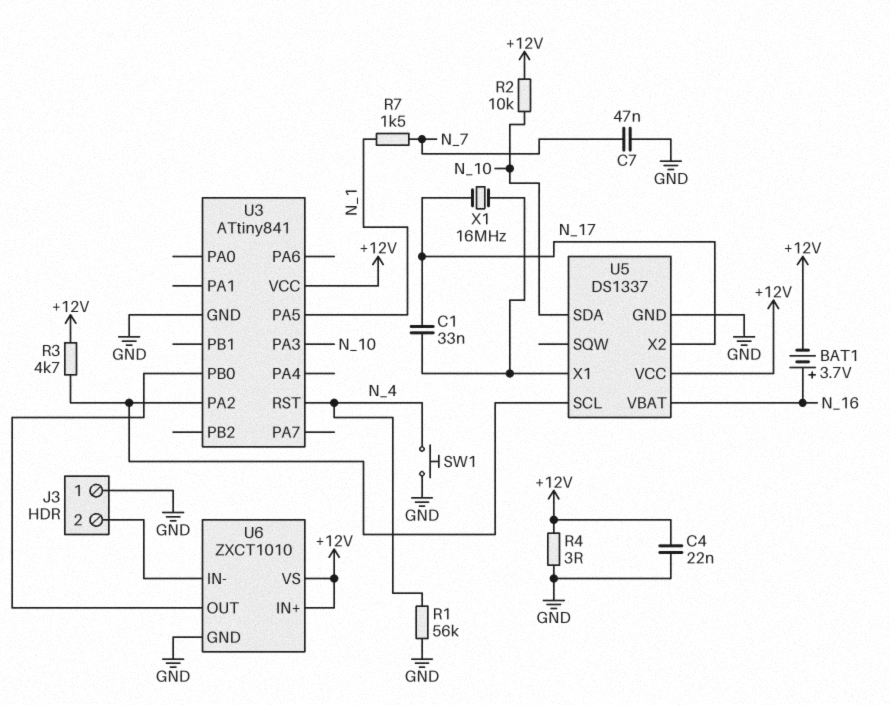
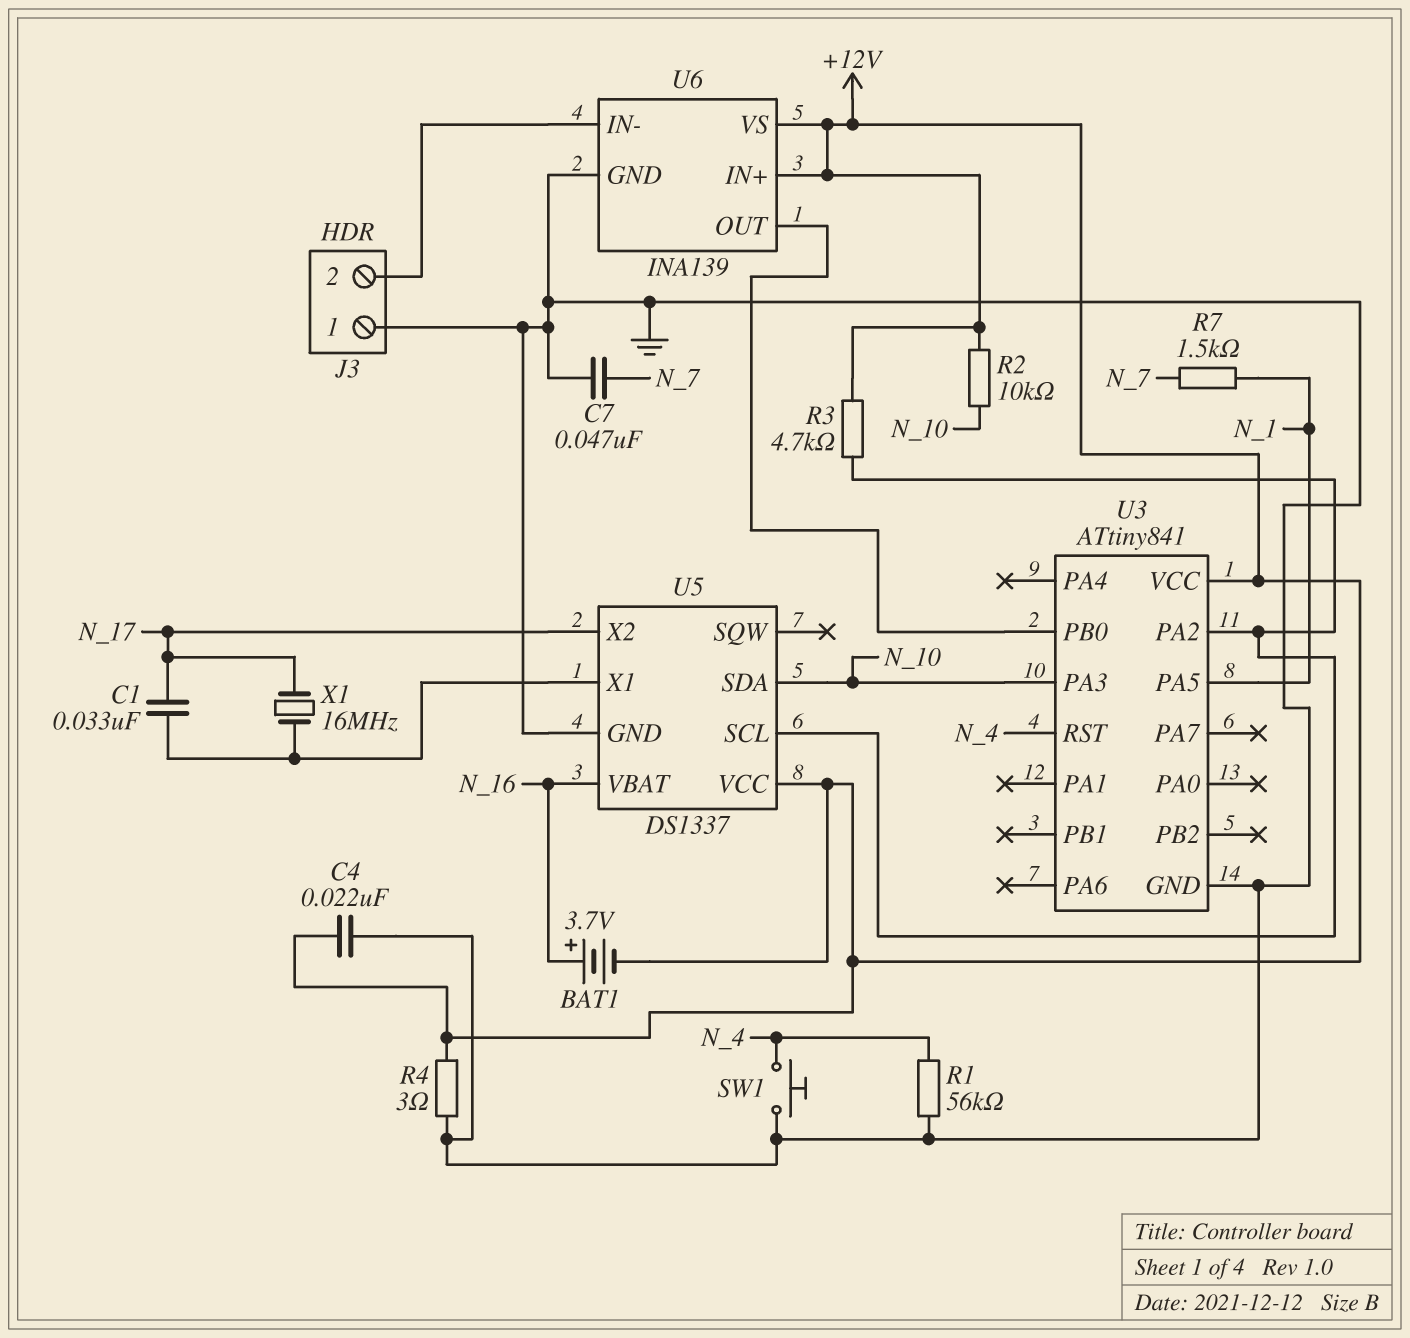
U6: ZXCT1010 -> INA139

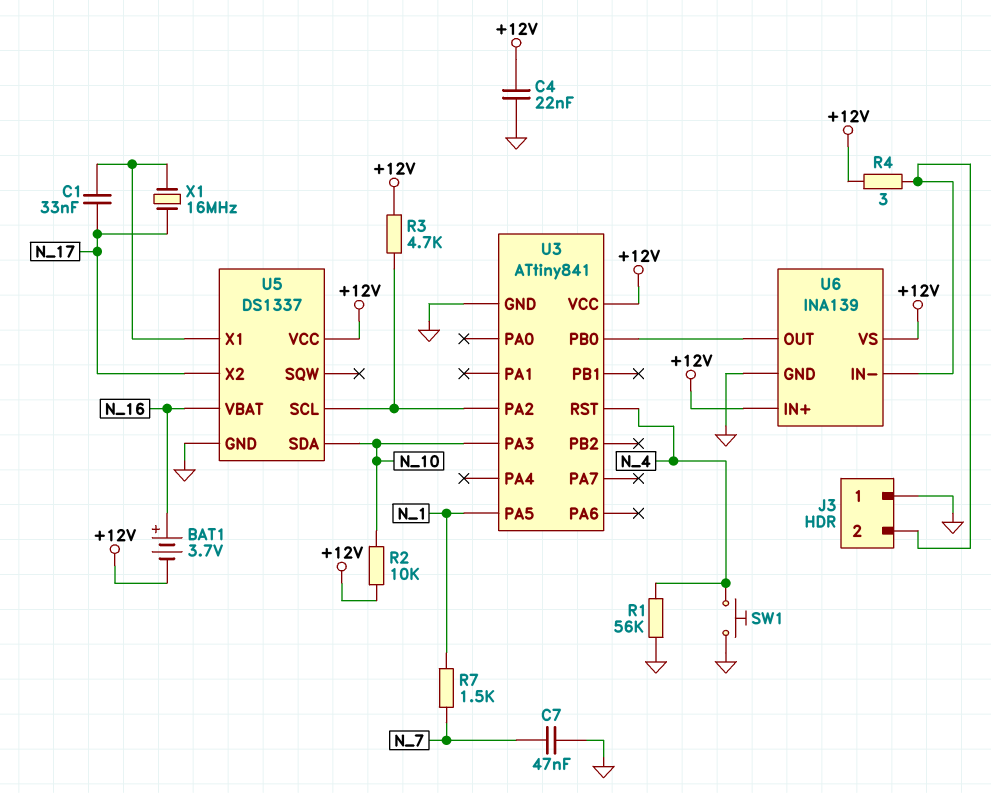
R4: 3 (+12V, GND) -> 3 (+12V, J3/2)

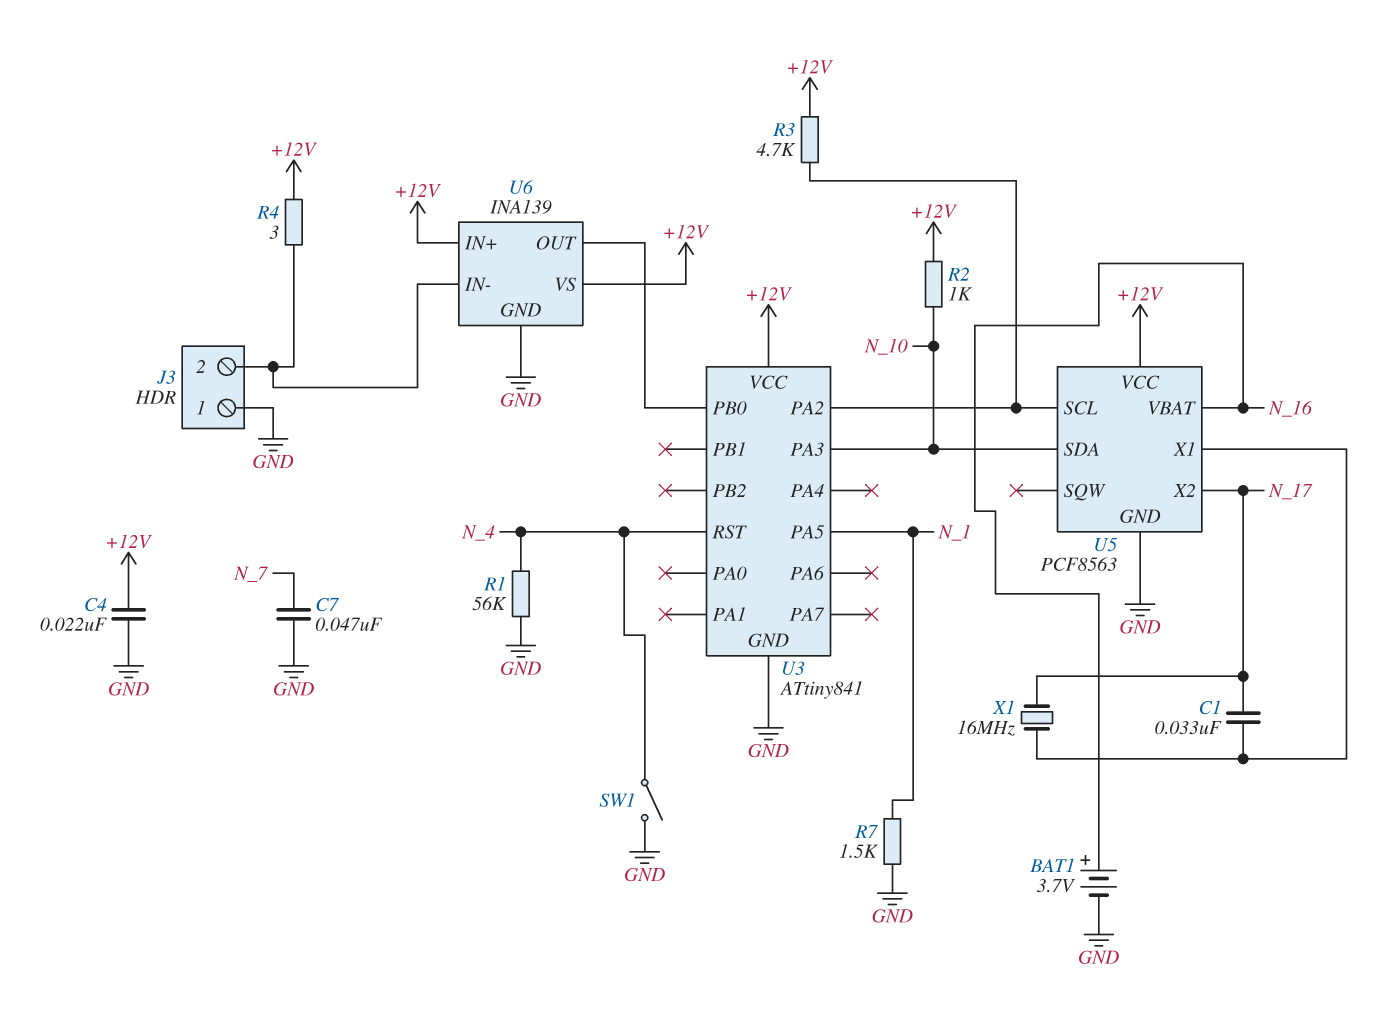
BAT1: 3.7V (plus N_16, minus +12V) -> 3.7V (plus N_16, minus GND)
R2: 10k (+12V, N_10) -> 1k (+12V, N_10)
R7: 1.5k (N_1, N_7) -> 1.5k (GND, N_1)
SW1: button (GND, N_4) -> switch (GND, N_4)
U5: DS1337 -> PCF8563

